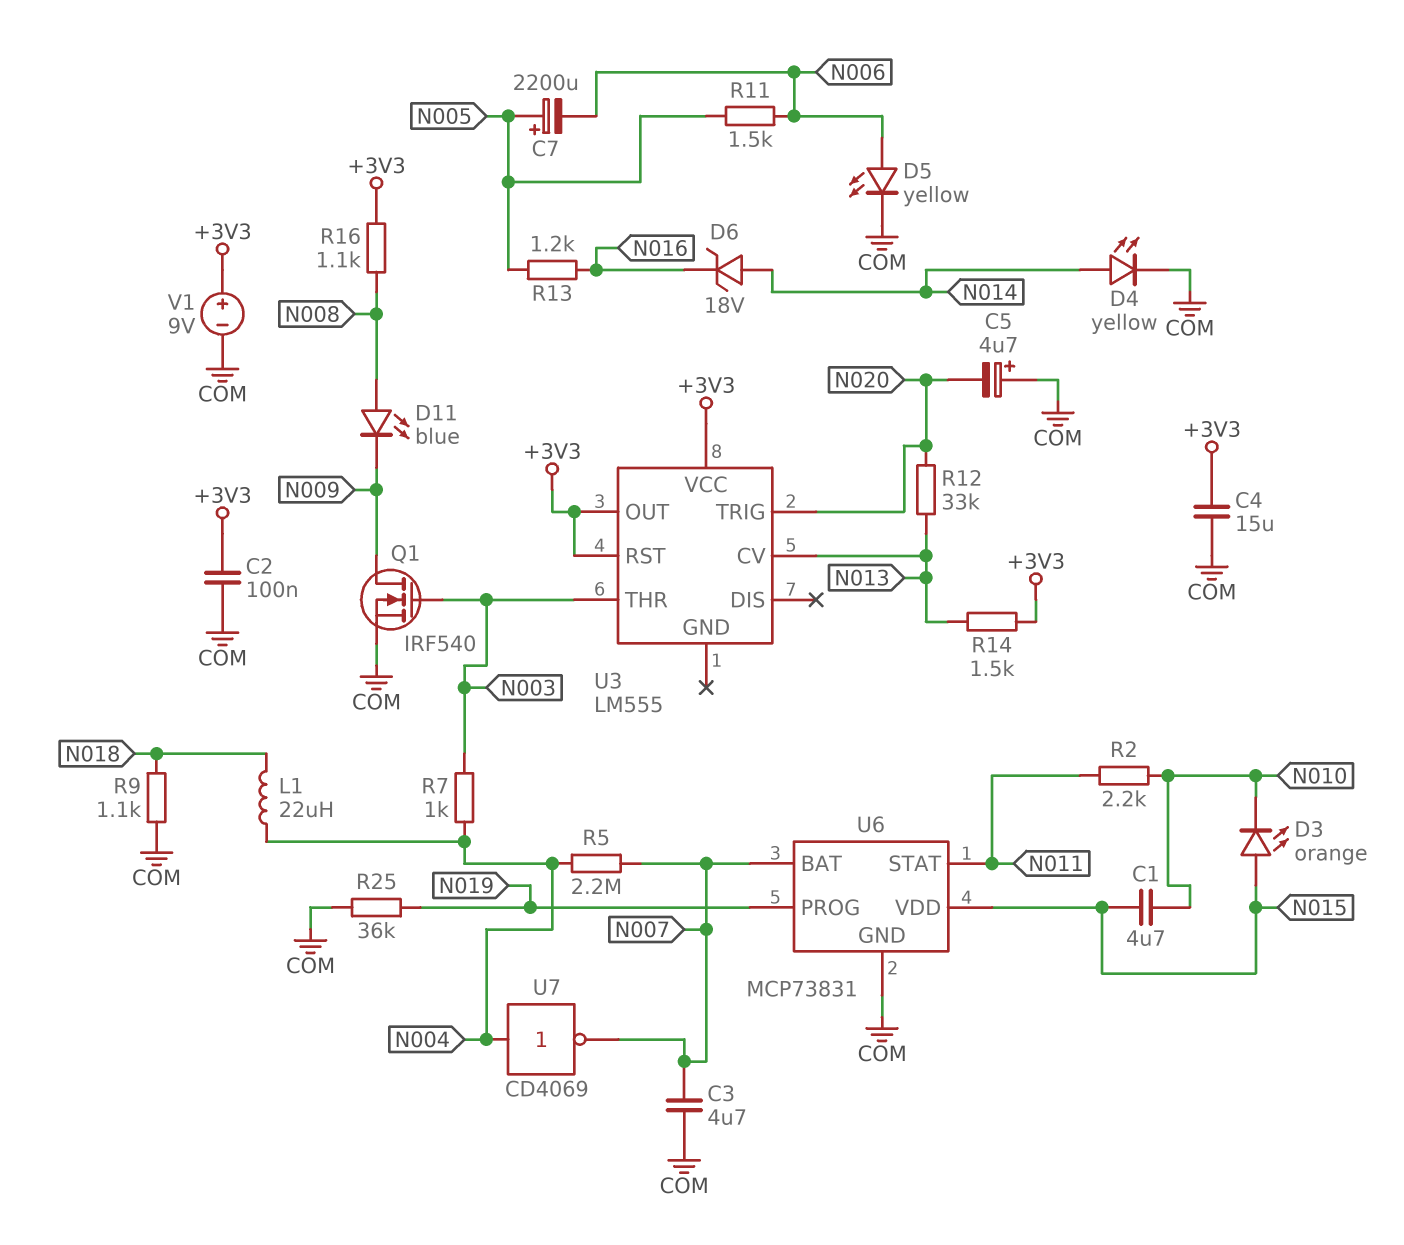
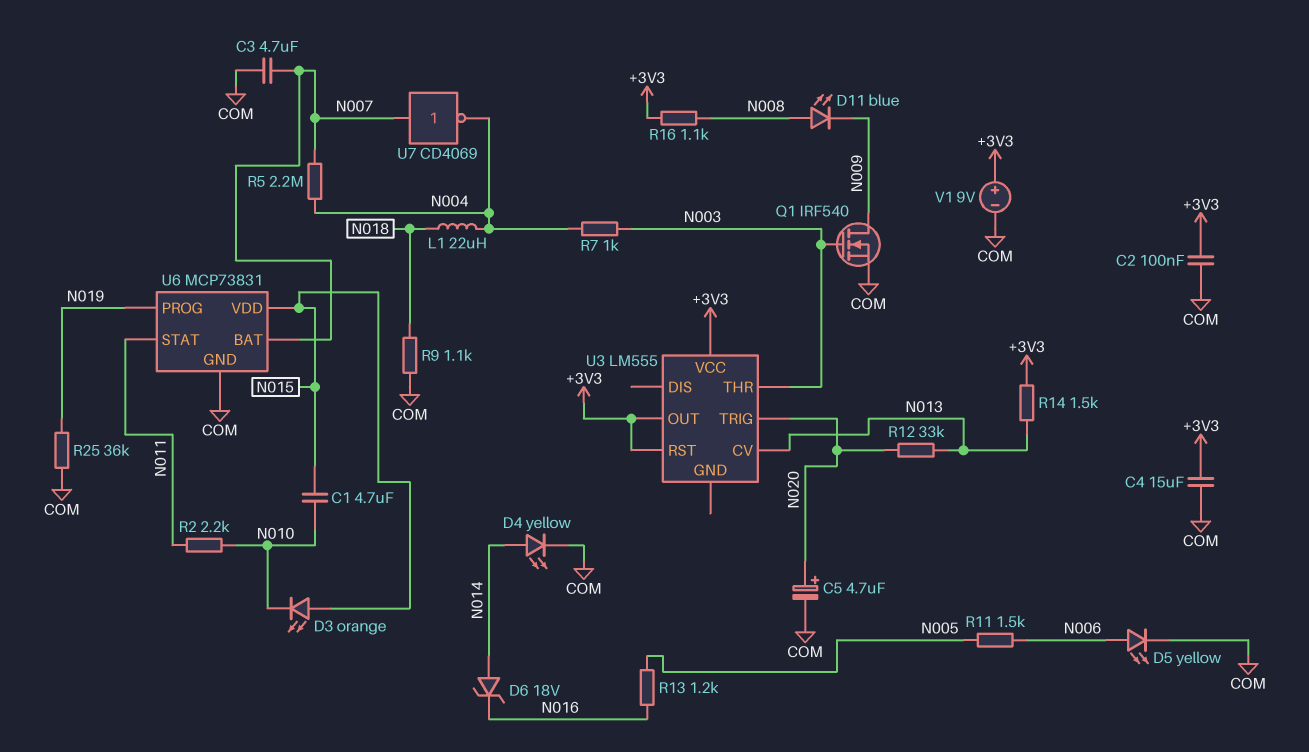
C5: 4.7uF (plus COM, minus N020) -> 4.7uF (plus N020, minus COM)
C7: 2200uF (plus N005, minus N006) -> none
U7: NOT CD4069 (in N004, out N007) -> NOT CD4069 (in N007, out N004)

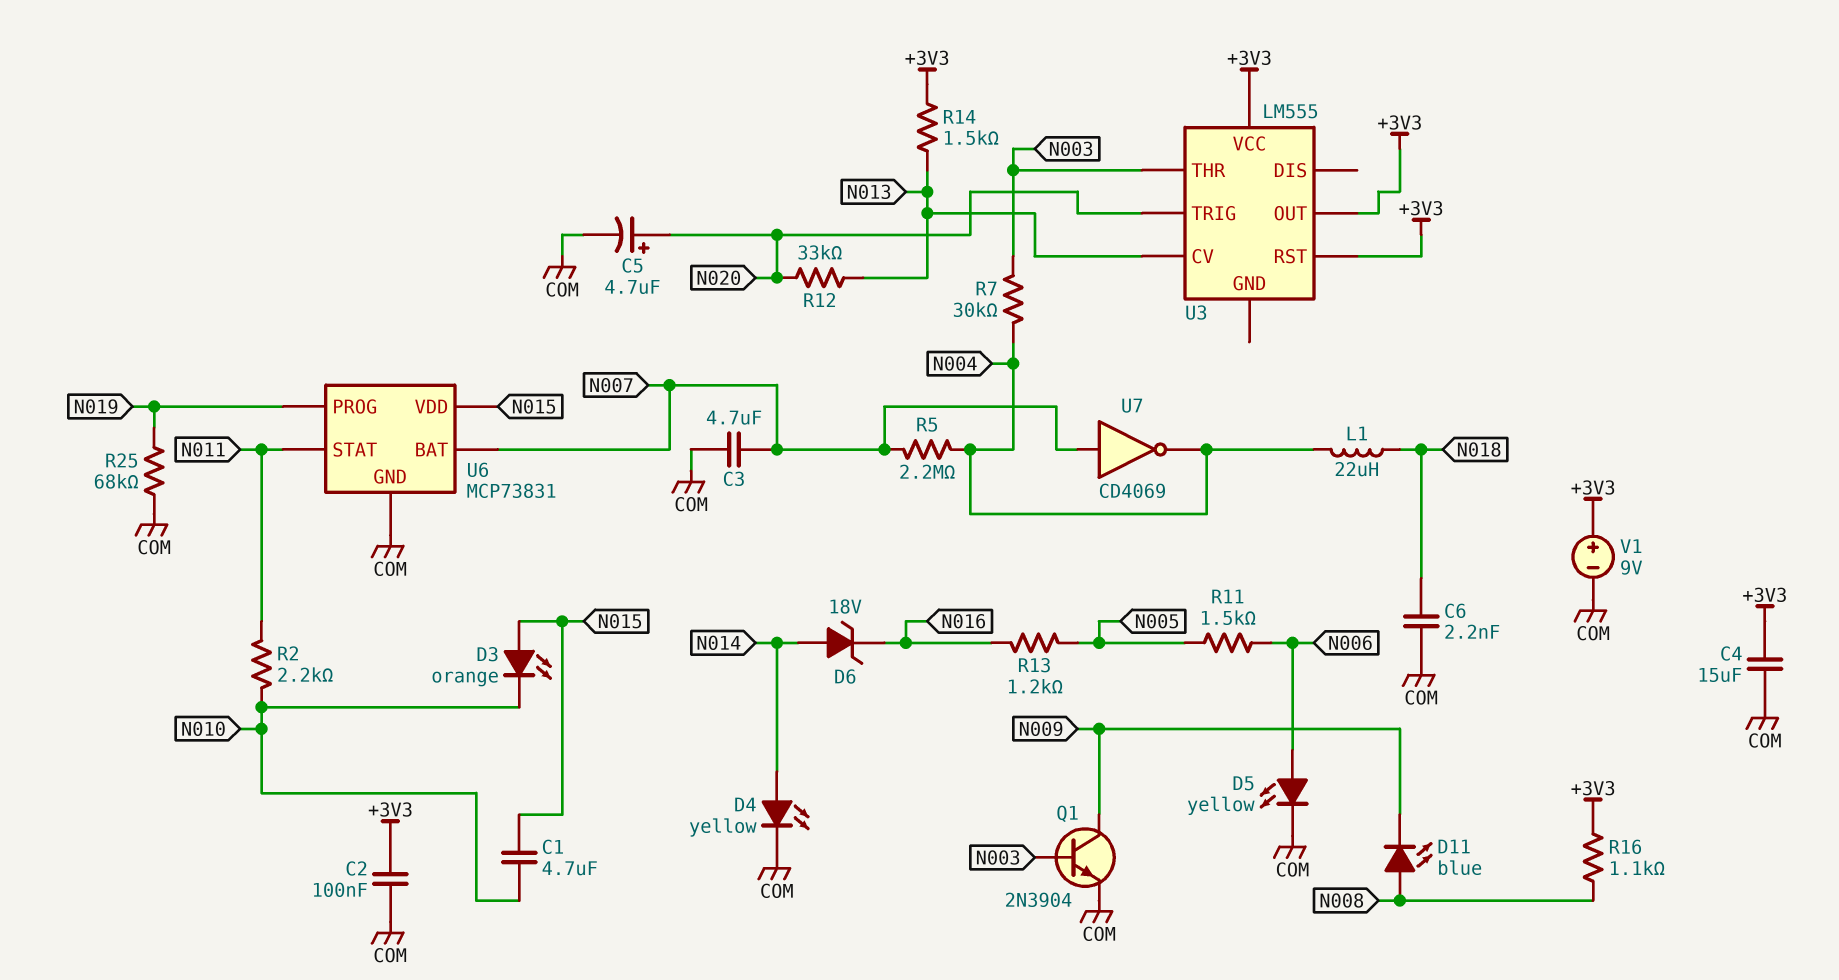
C6: none -> 2.2nF (COM, N018)
Q1: NMOS IRF540 (G N003, D N009, S COM) -> NPN 2N3904 (B N003, C N009, E COM)
R7: 1k (N003, N004) -> 30k (N003, N004)
R9: 1.1k (COM, N018) -> none
R25: 36k (COM, N019) -> 68k (COM, N019)

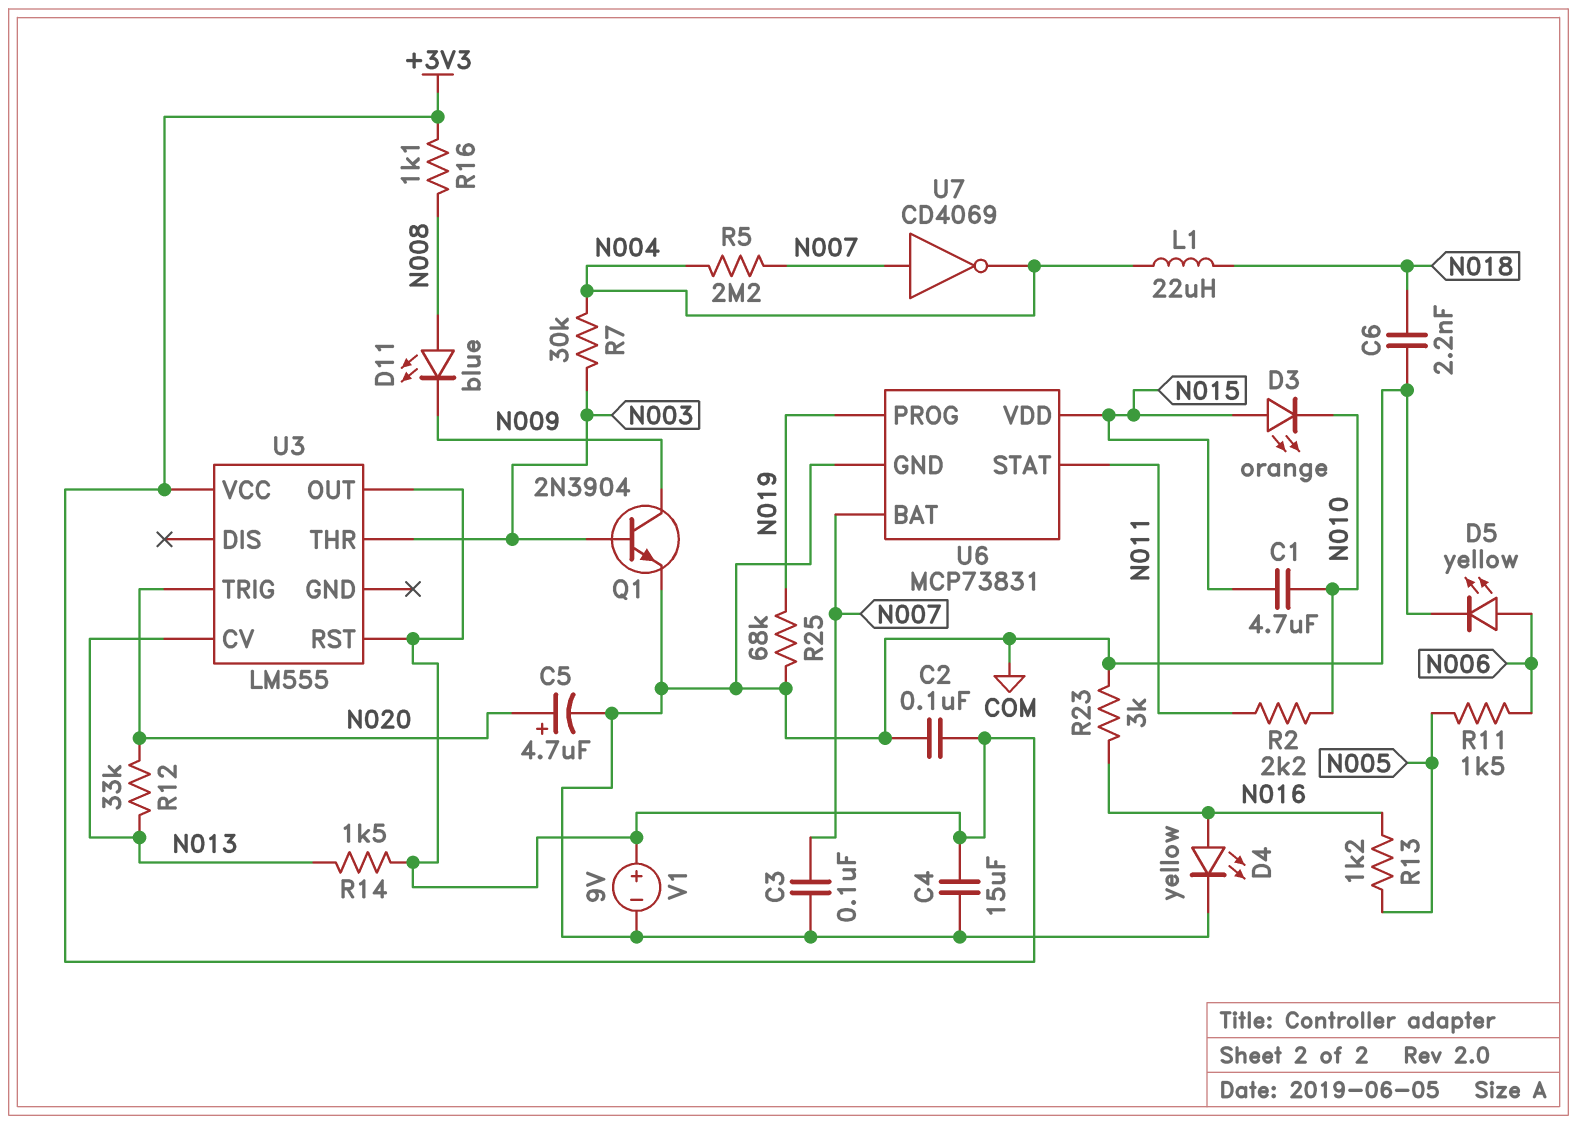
C3: 4.7uF (COM, N007) -> 100nF (COM, N007)
D4: LED yellow (A N014, K COM) -> LED yellow (A N016, K COM)
D6: zener 18V (A N014, K N016) -> none
R23: none -> 3k (COM, N016)

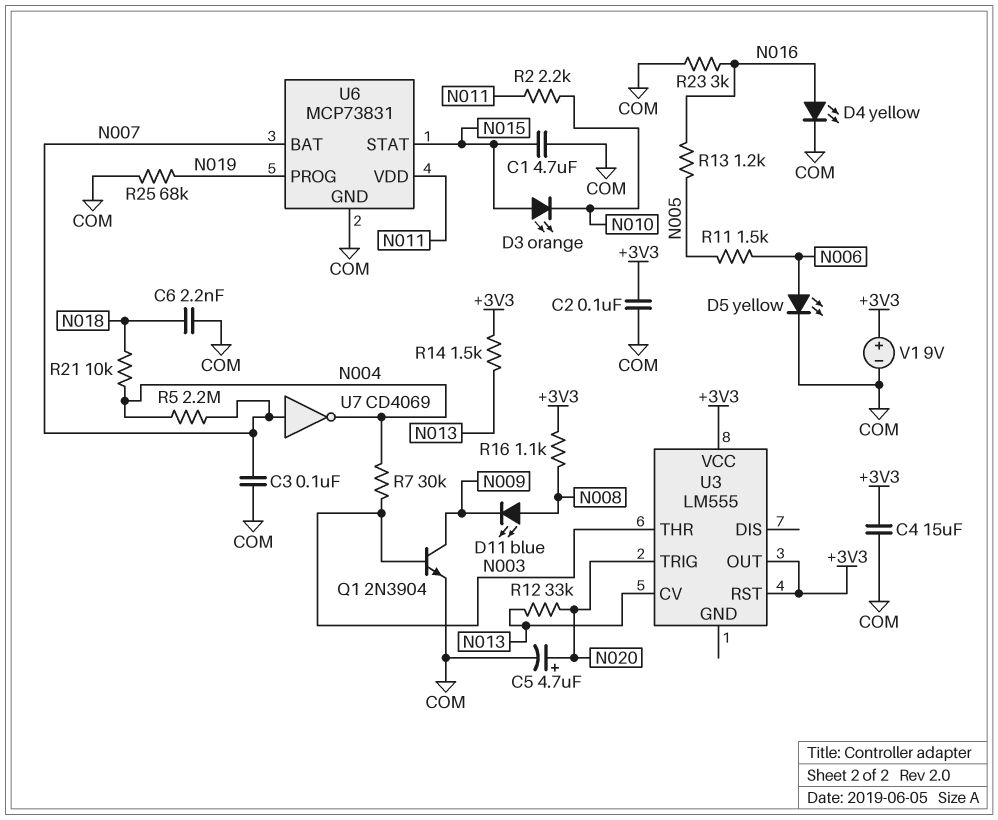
C1: 4.7uF (N010, N015) -> 4.7uF (COM, N015)
L1: 22uH (N004, N018) -> none
R21: none -> 10k (N004, N018)
U6 pin STAT: N011 -> N015
U6 pin VDD: N015 -> N011

